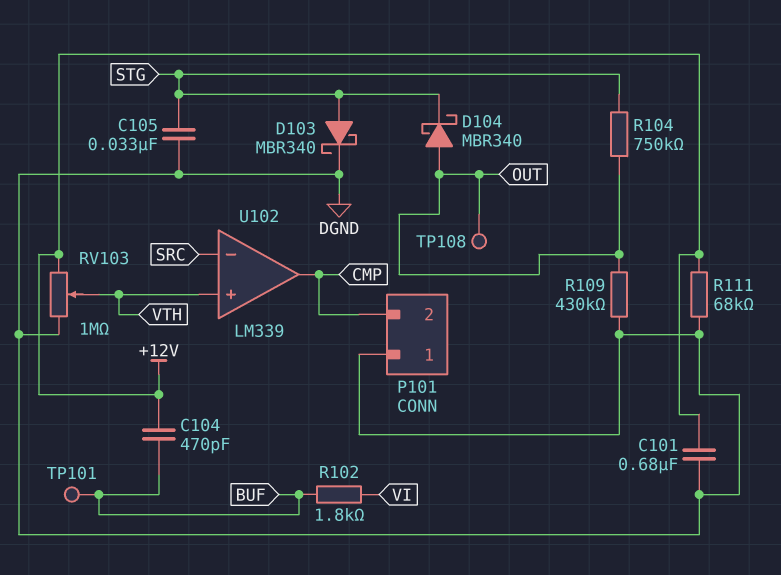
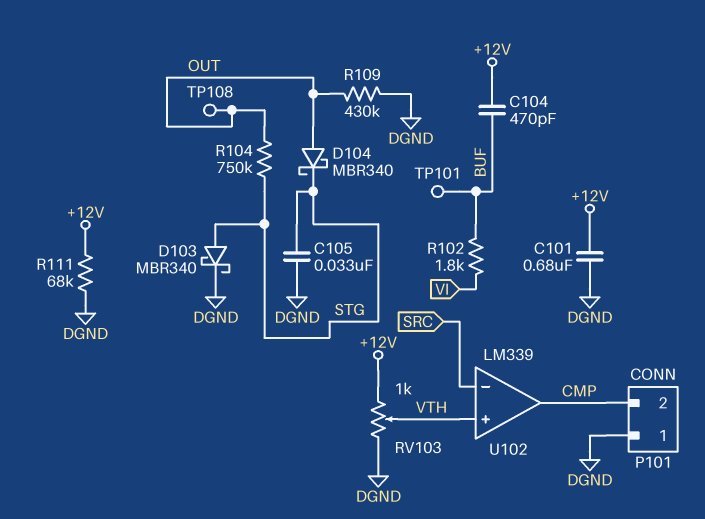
RV103: 1M (+12V, DGND, wiper VTH) -> 1k (+12V, DGND, wiper VTH)

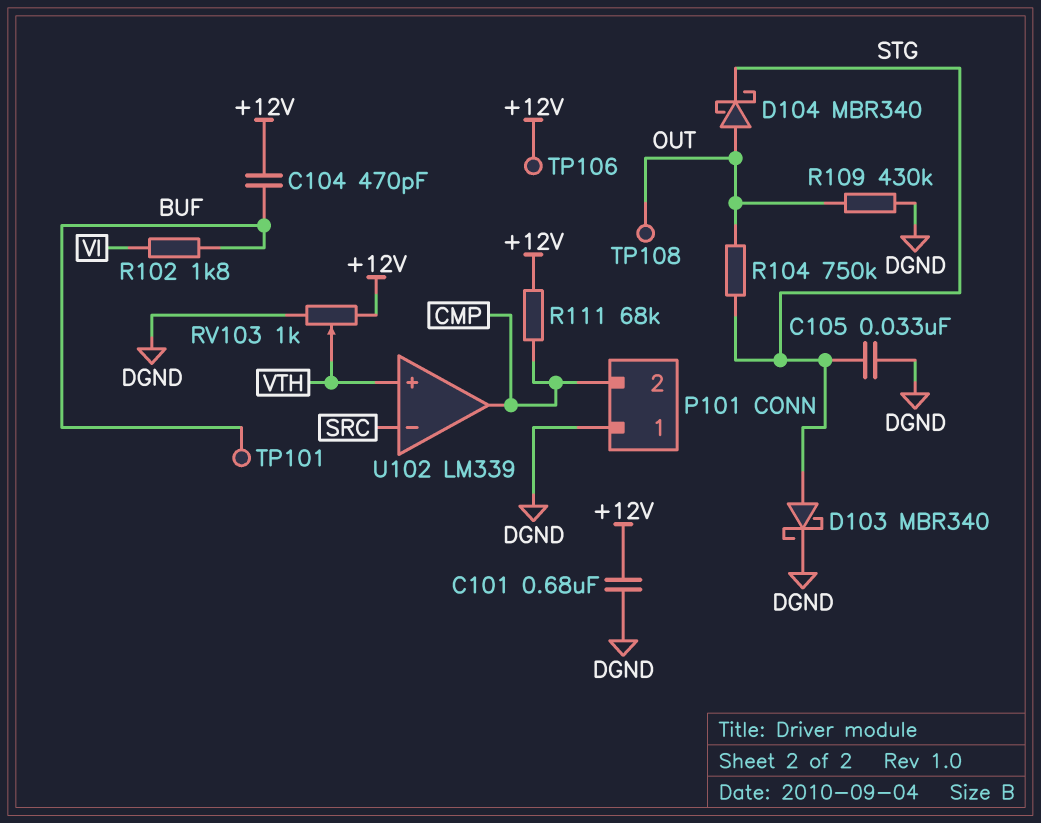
R111: 68k (+12V, DGND) -> 68k (+12V, CMP)
TP106: none -> test point (+12V)

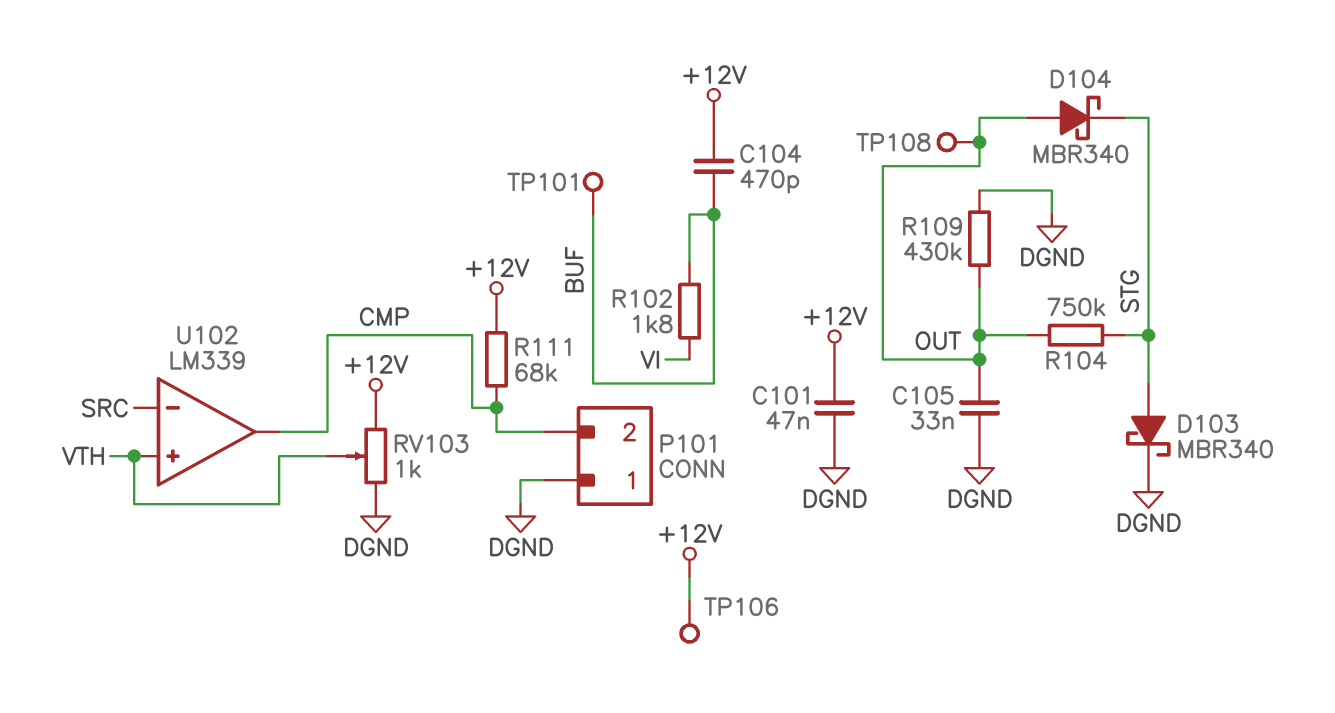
C101: 680nF (+12V, DGND) -> 47nF (+12V, DGND)
C105: 33nF (DGND, STG) -> 33nF (DGND, OUT)

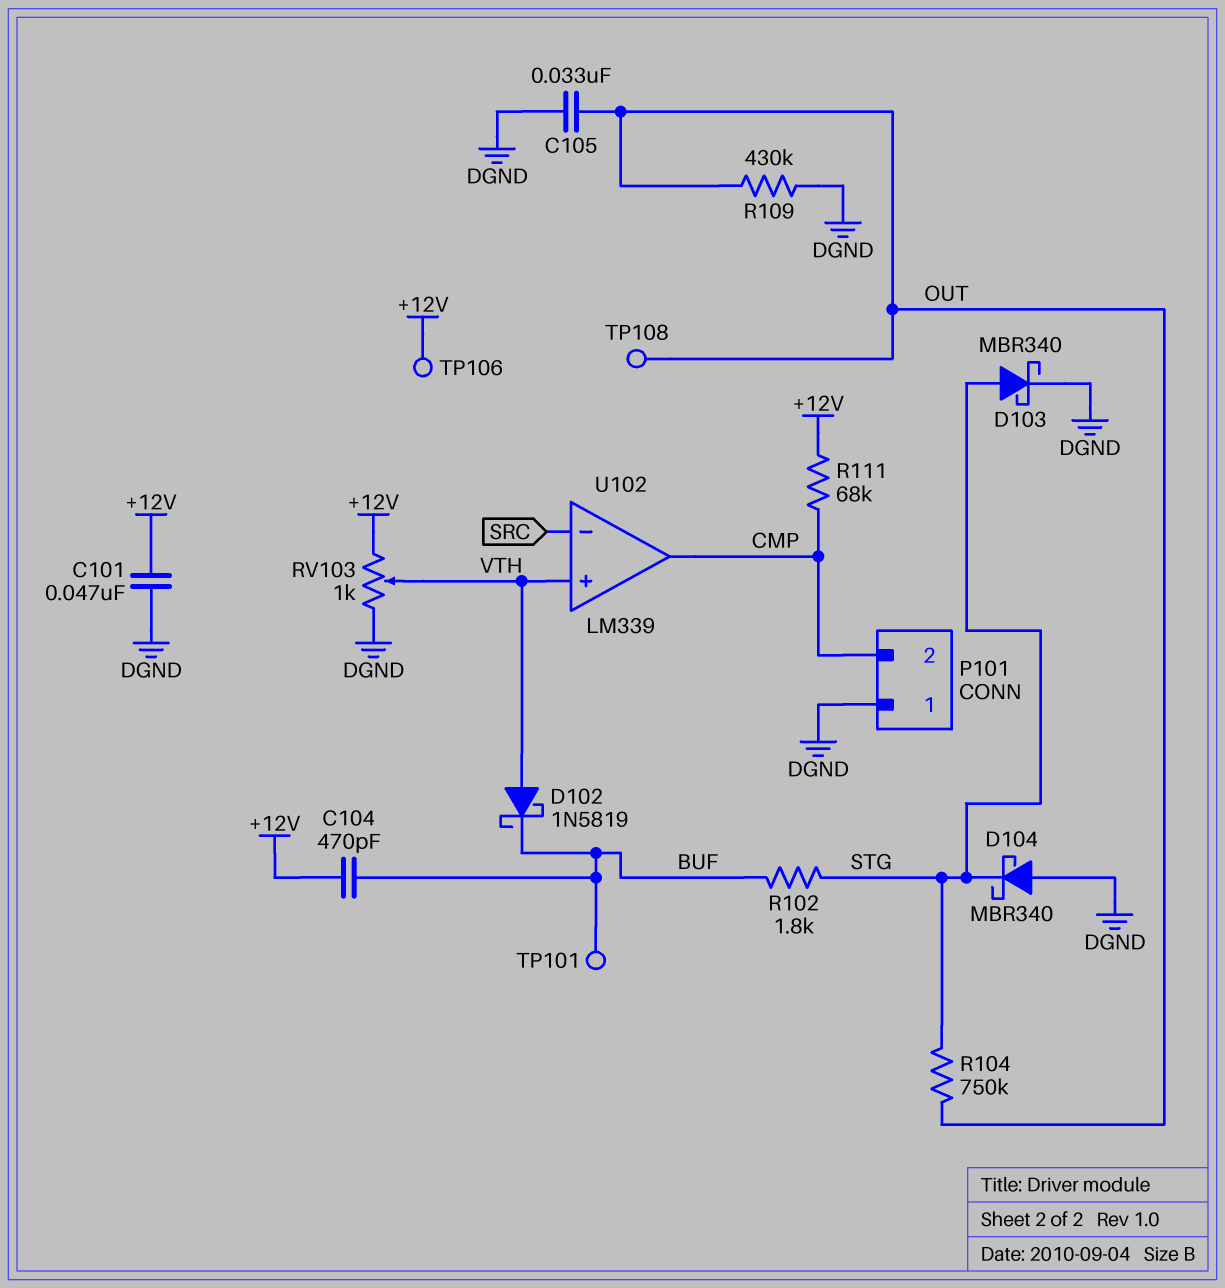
D102: none -> schottky 1N5819 (A VTH, K BUF)
D104: schottky MBR340 (A OUT, K STG) -> schottky MBR340 (A DGND, K STG)
R102: 1.8k (BUF, VI) -> 1.8k (BUF, STG)

